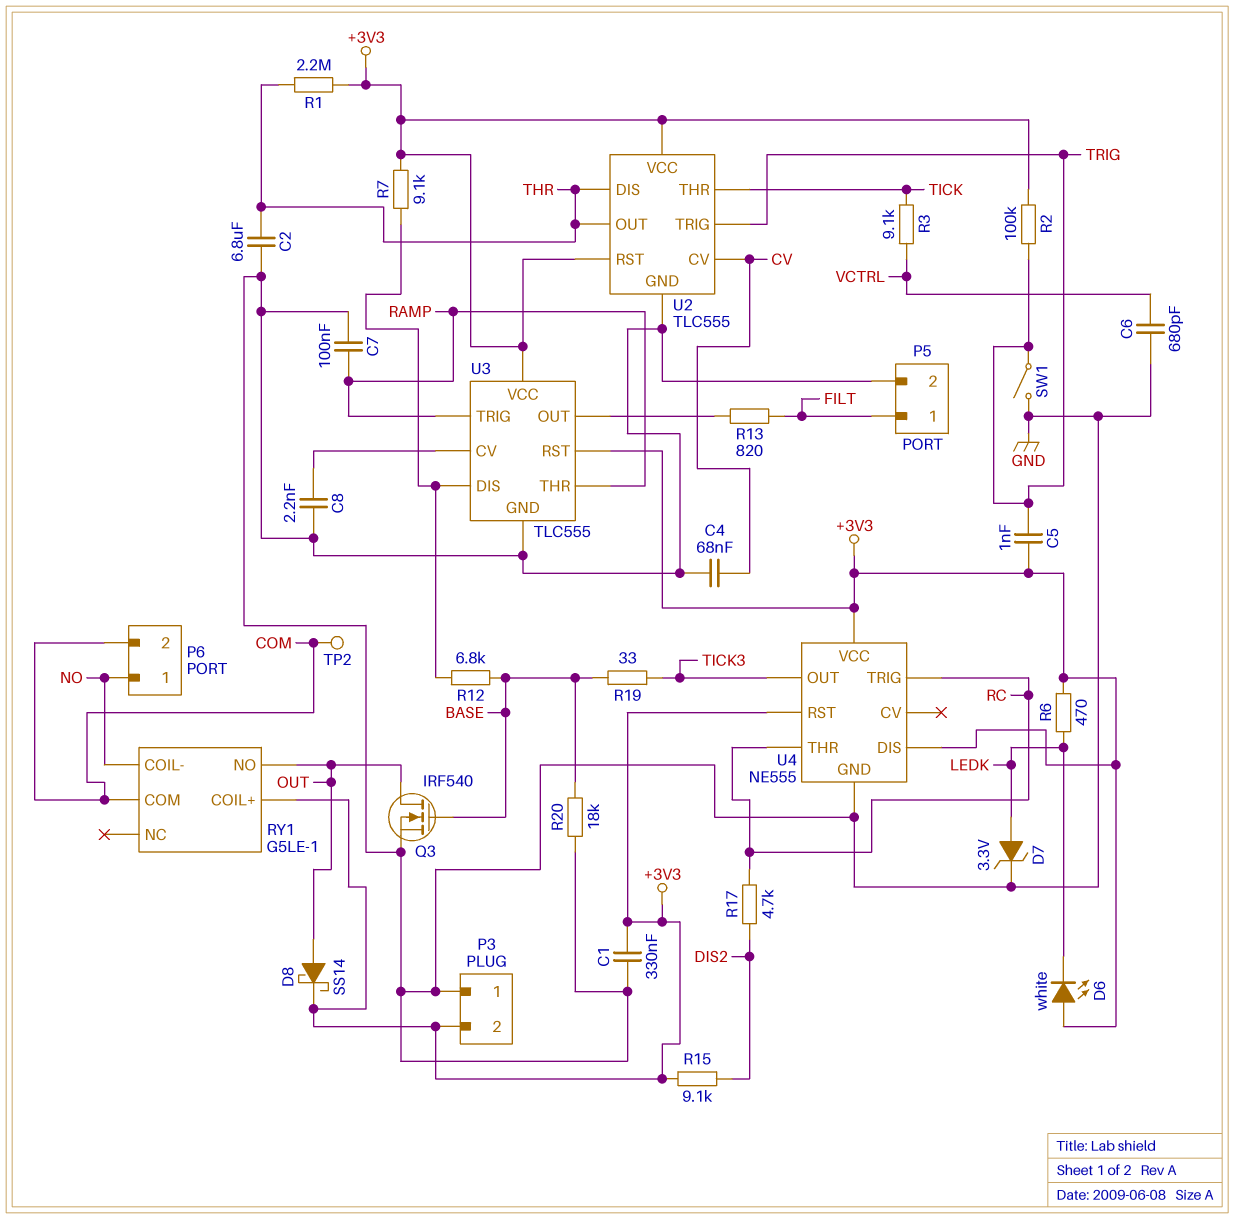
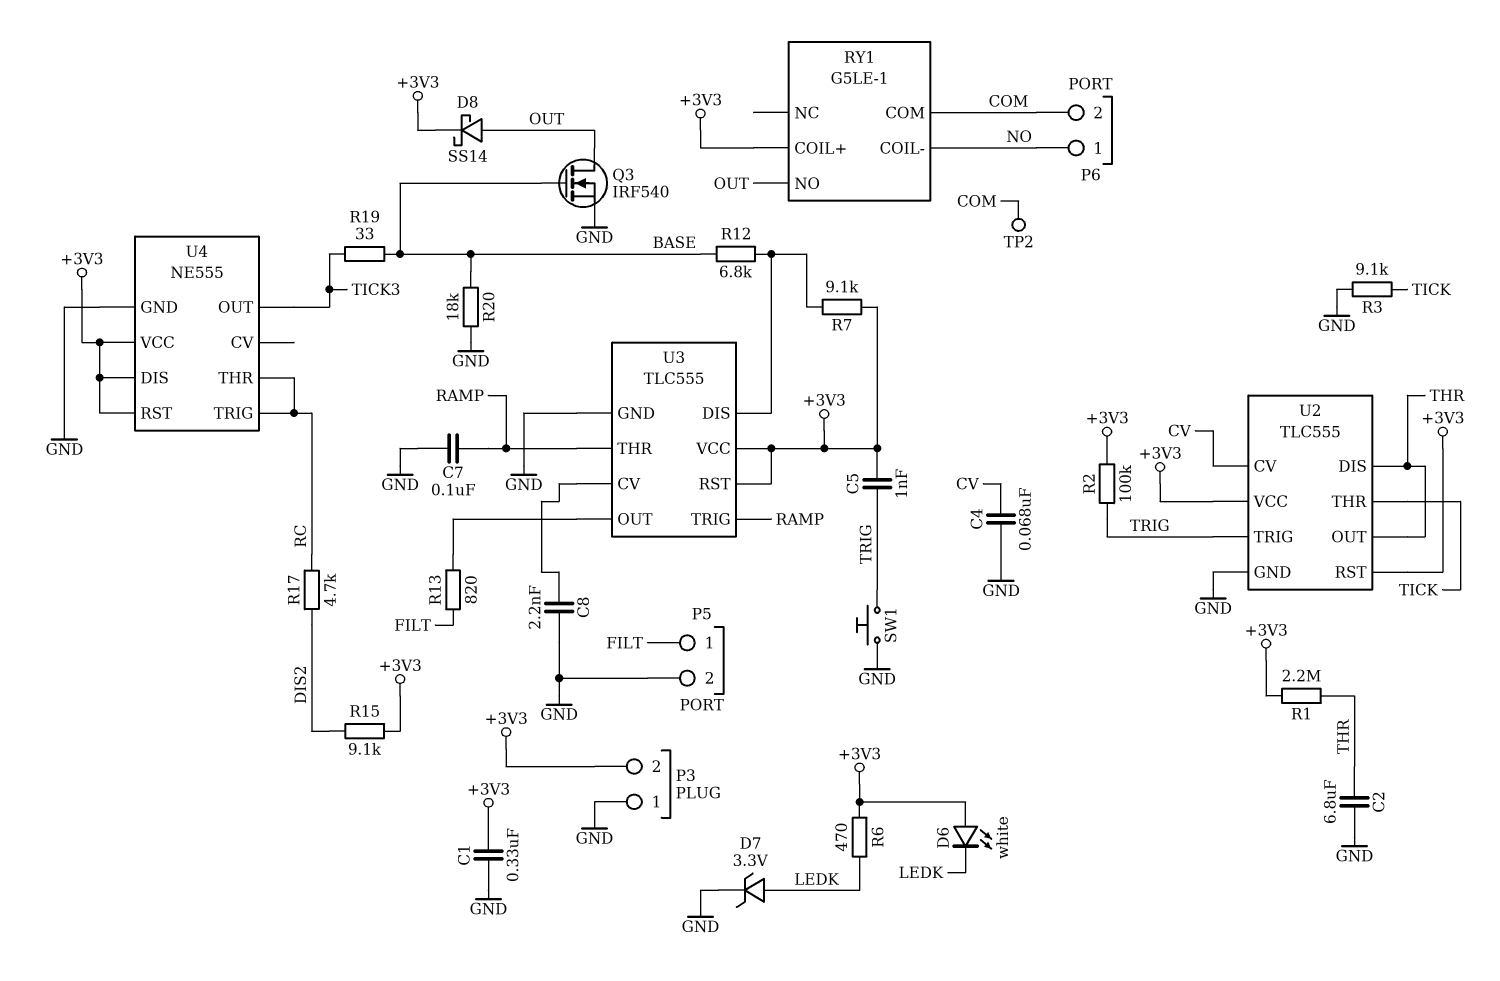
C6: 680pF (GND, VCTRL) -> none
R3: 9.1k (TICK, VCTRL) -> 9.1k (GND, TICK)
SW1: switch (GND, TRIG) -> button (GND, TRIG)

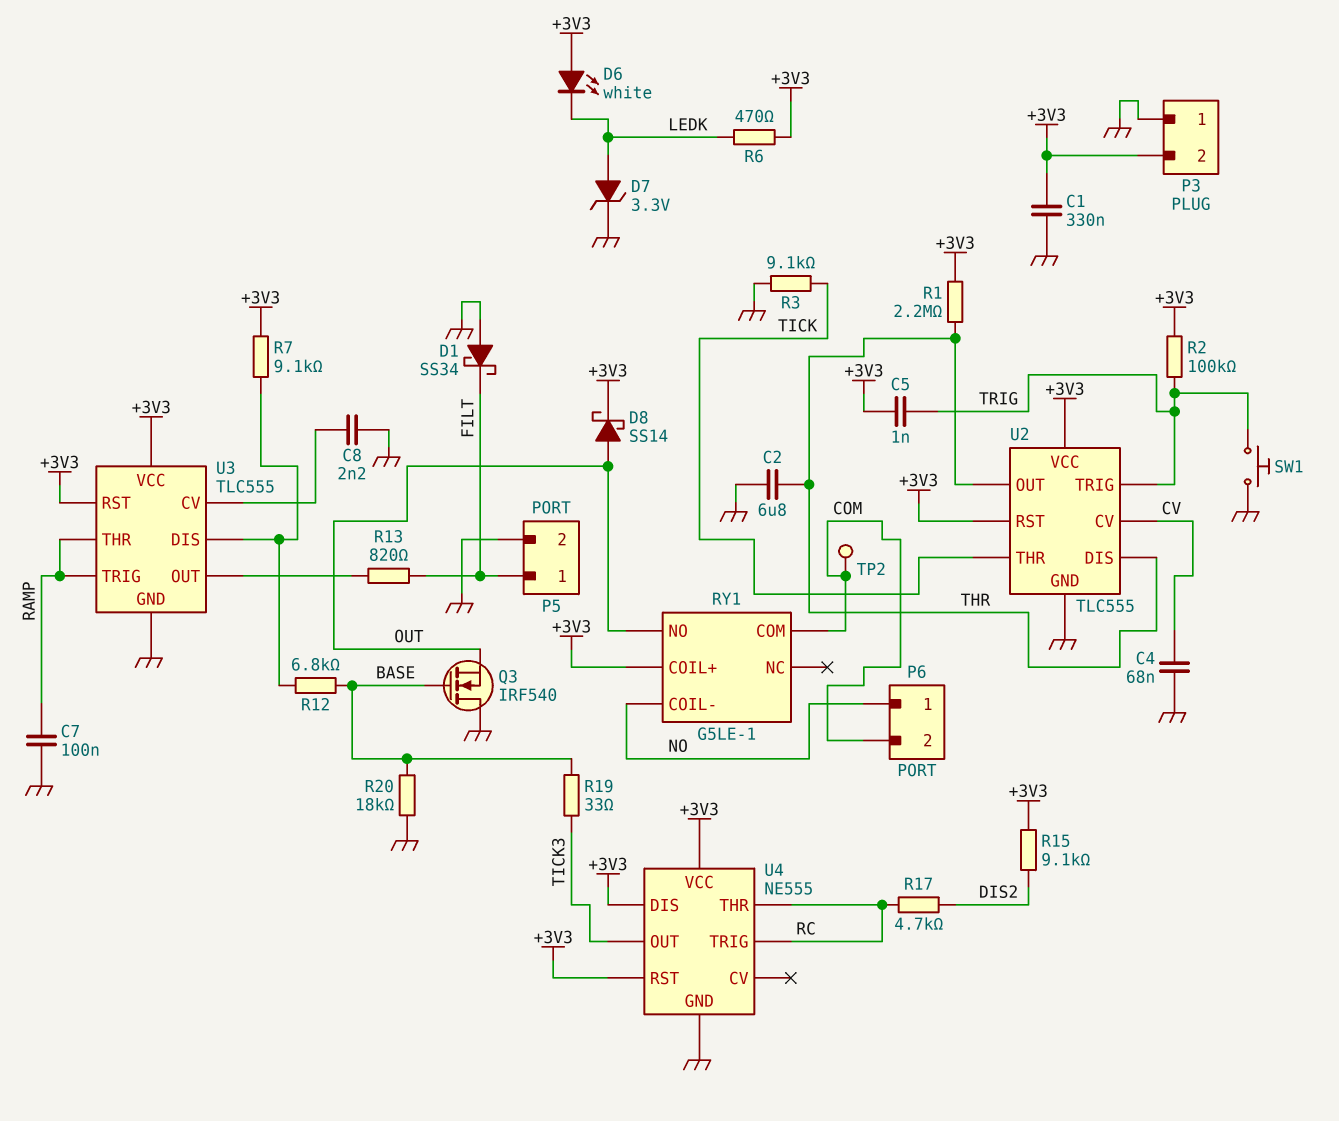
D1: none -> schottky SS34 (A GND, K FILT)
Q3: NMOS IRF540 (G BASE, D OUT, S GND) -> NMOS IRF540 (G BASE, D GND, S OUT)

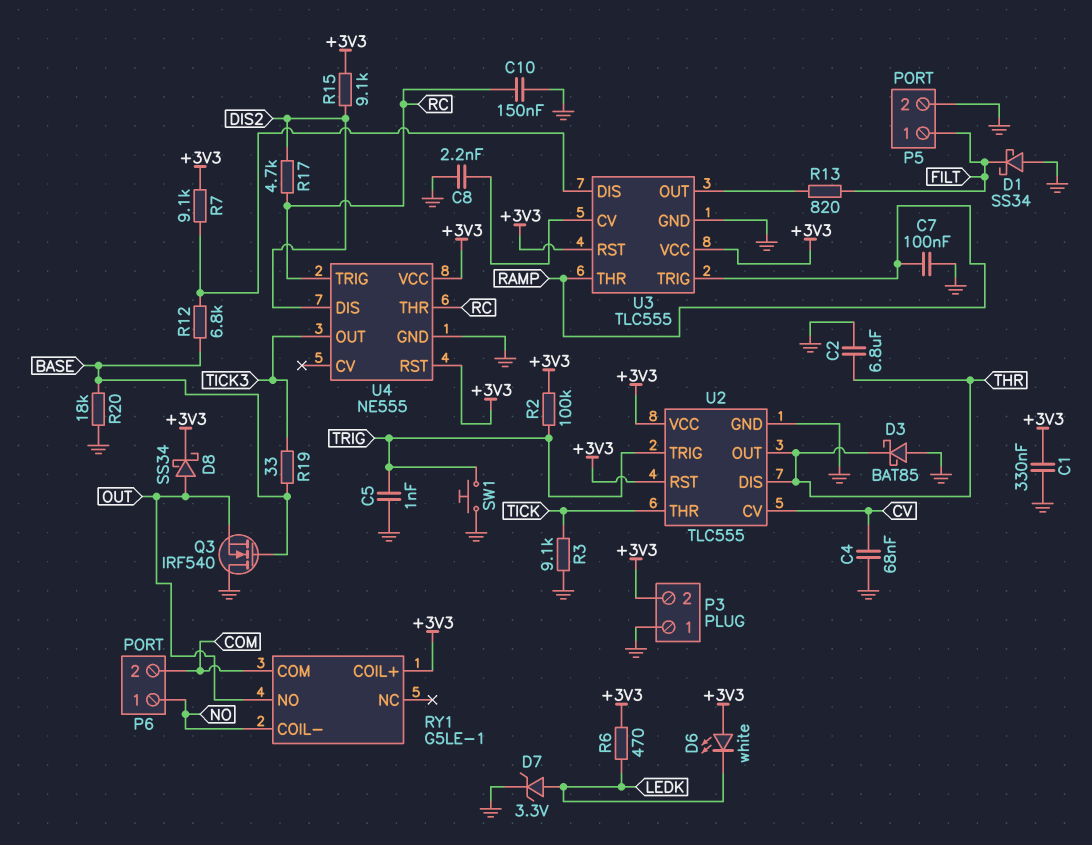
C5: 1nF (+3V3, TRIG) -> 1nF (GND, TRIG)
C10: none -> 150nF (GND, RC)
D3: none -> schottky BAT85 (A GND, K THR)
D8: schottky SS14 (A OUT, K +3V3) -> schottky SS34 (A OUT, K +3V3)
R1: 2.2M (+3V3, THR) -> none
TP2: test point (COM) -> none
U4 pin DIS: +3V3 -> DIS2

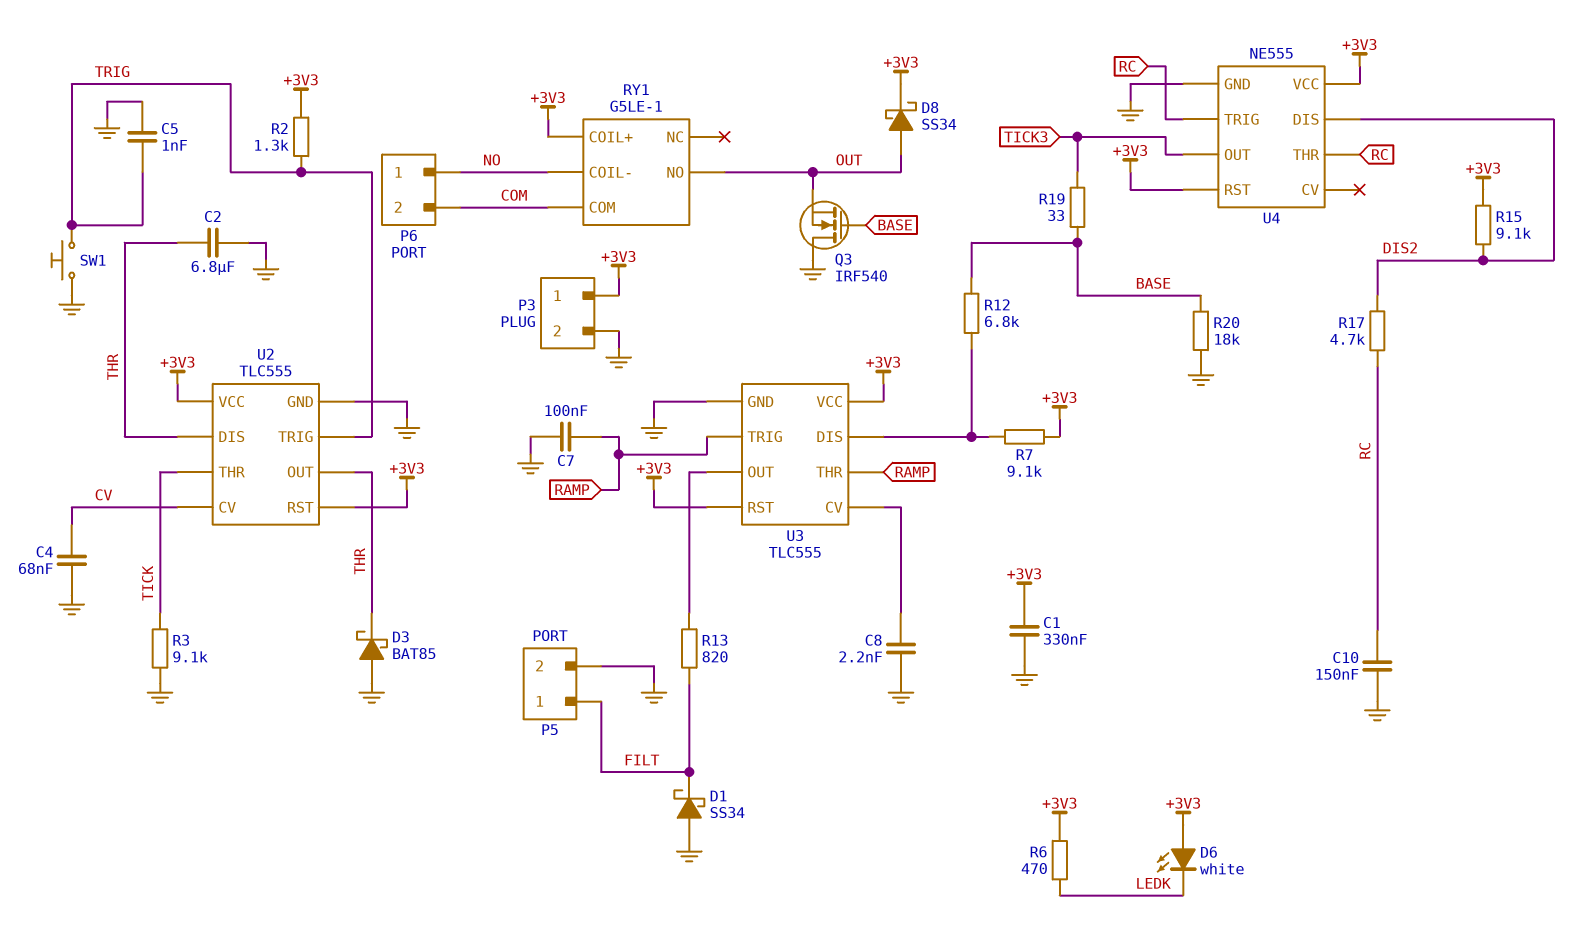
D7: zener 3.3V (A LEDK, K GND) -> none
P3 pin 1: GND -> +3V3
P3 pin 2: +3V3 -> GND
R2: 100k (+3V3, TRIG) -> 1.3k (+3V3, TRIG)

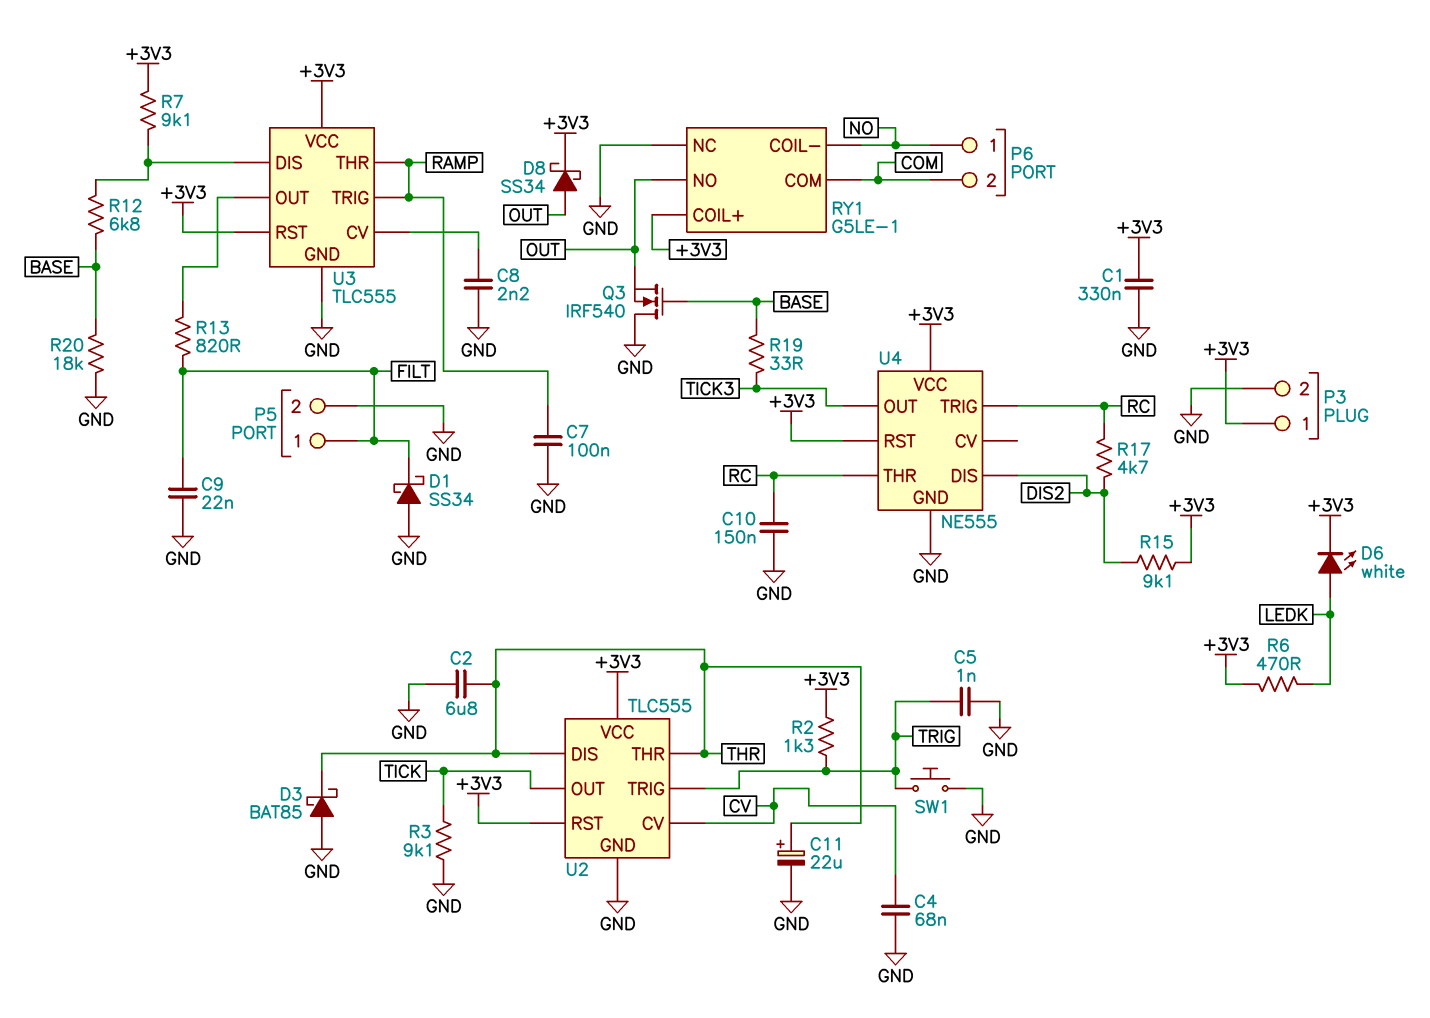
C9: none -> 22nF (FILT, GND)
C11: none -> 22uF (plus THR, minus GND)
D6: LED white (A +3V3, K LEDK) -> LED white (A LEDK, K +3V3)
RY1 pin NC: none -> GND
U2 pin OUT: THR -> TICK
U2 pin THR: TICK -> THR

